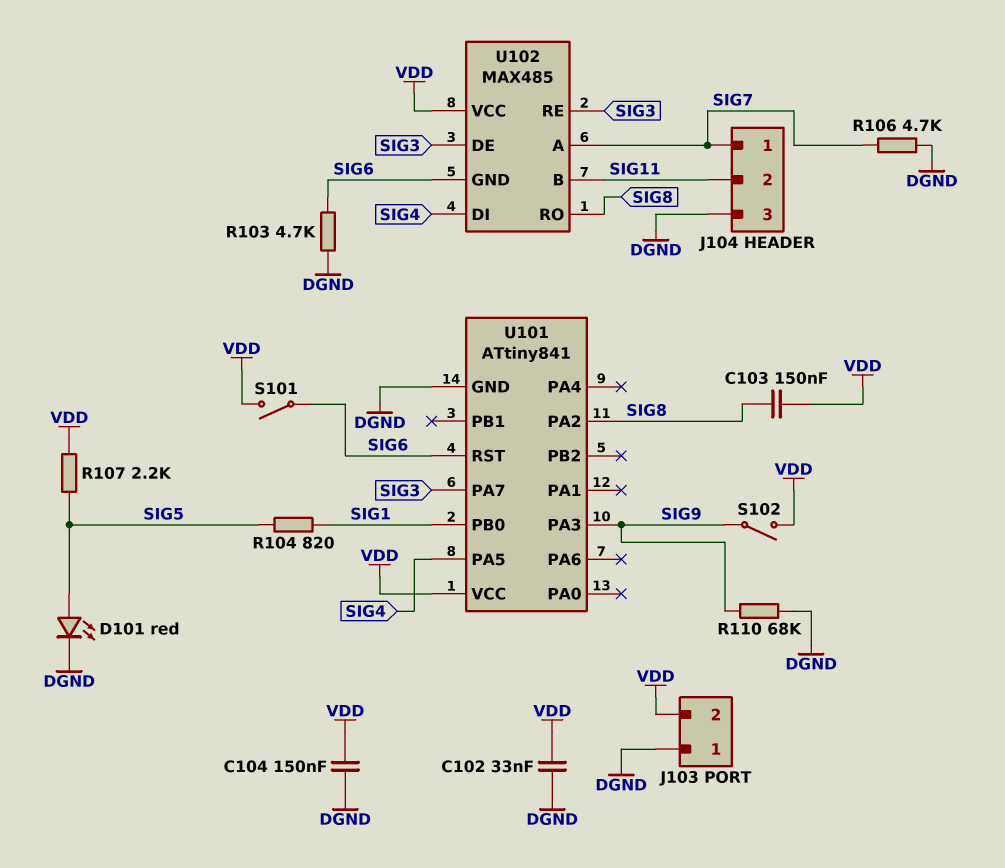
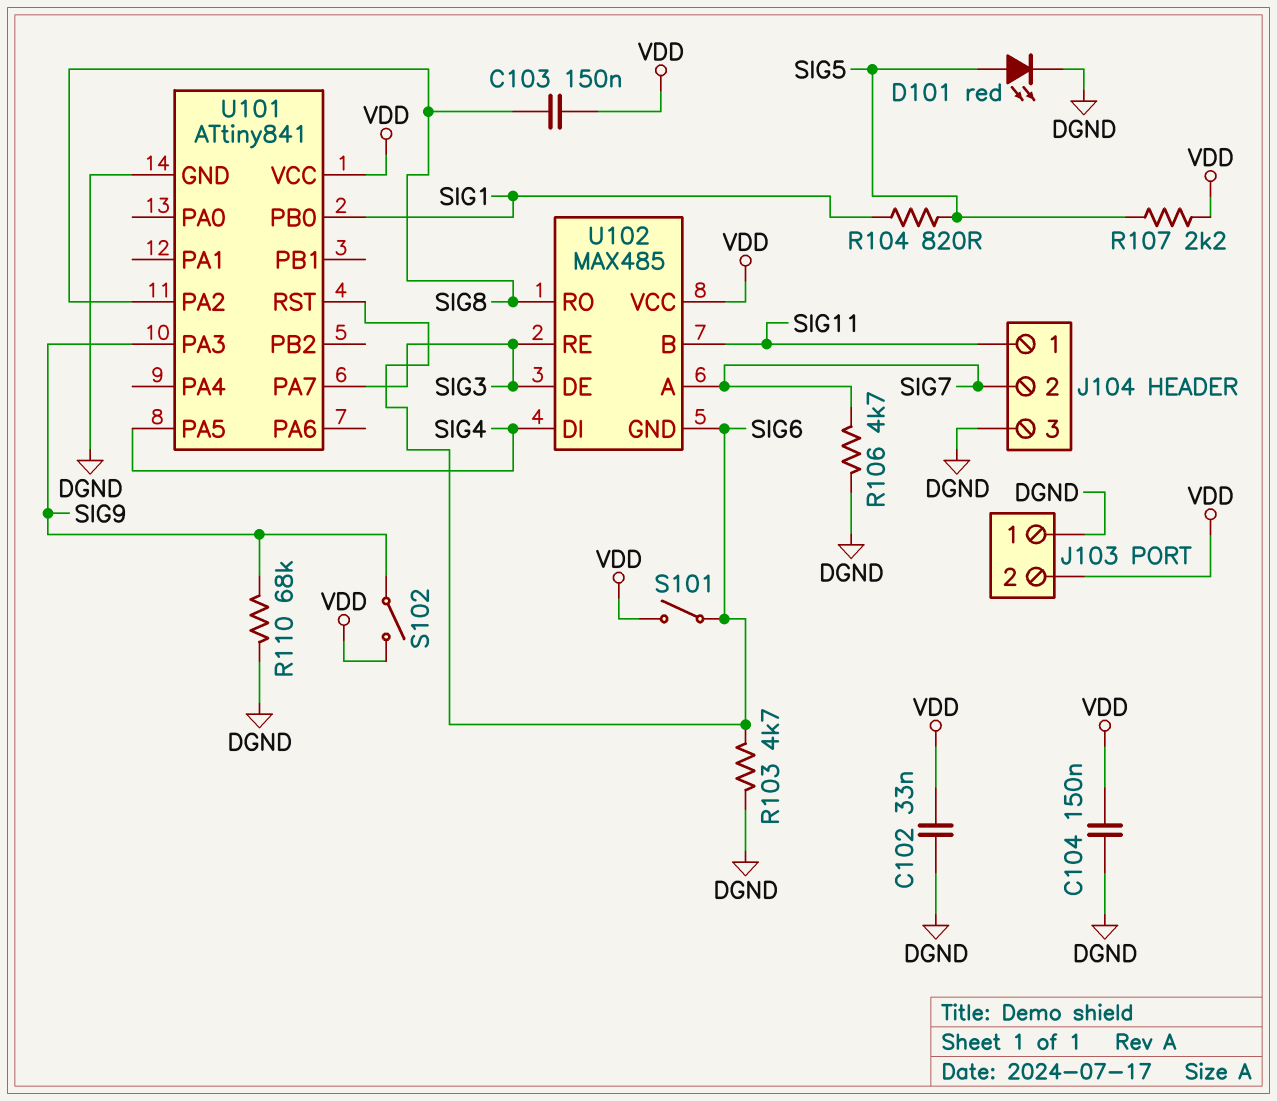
J104 pin 1: SIG7 -> SIG11
J104 pin 2: SIG11 -> SIG7

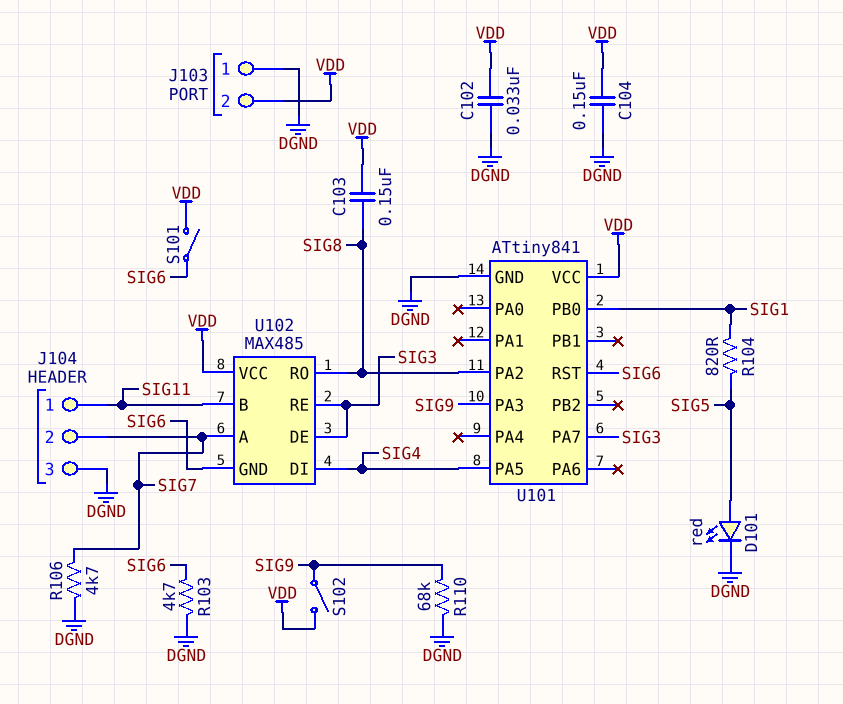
R107: 2.2k (SIG5, VDD) -> none

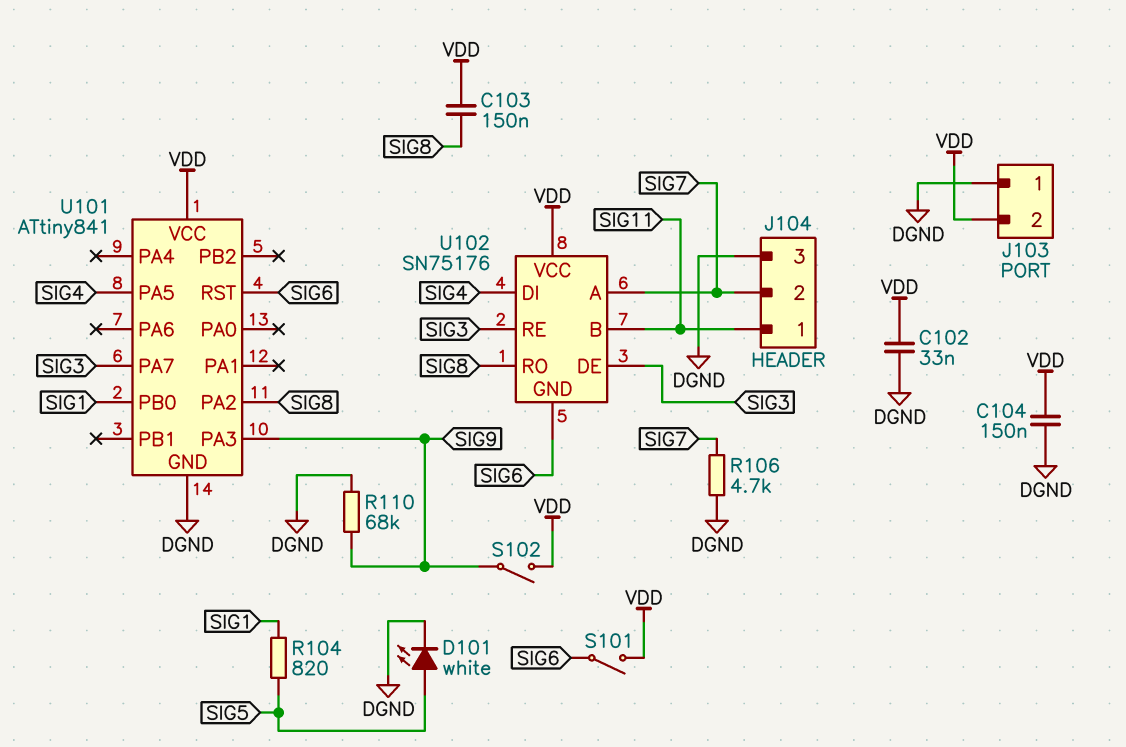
D101: LED red (A SIG5, K DGND) -> LED white (A SIG5, K DGND)
R103: 4.7k (DGND, SIG6) -> none
U102: MAX485 -> SN75176

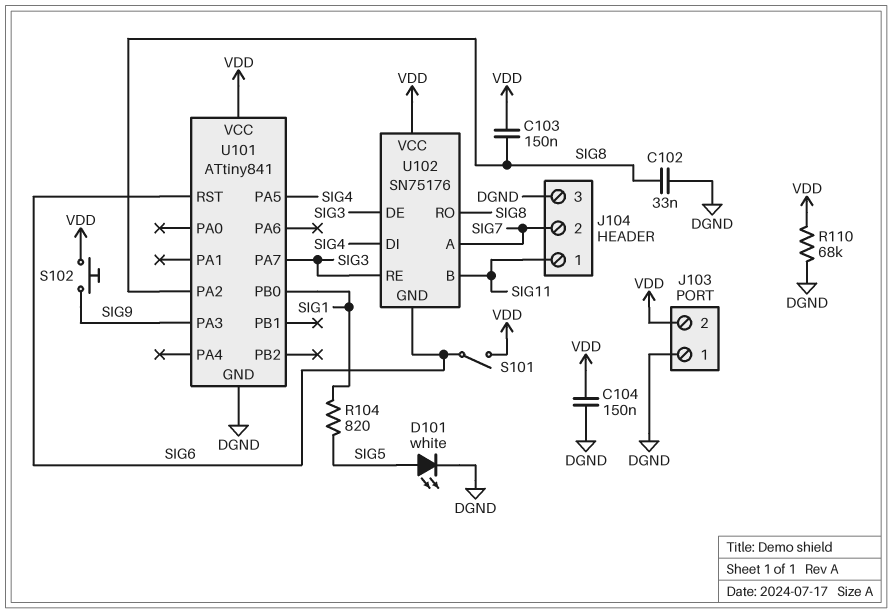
C102: 33nF (DGND, VDD) -> 33nF (DGND, SIG8)
R106: 4.7k (DGND, SIG7) -> none
R110: 68k (DGND, SIG9) -> 68k (DGND, VDD)
S102: switch (SIG9, VDD) -> button (SIG9, VDD)

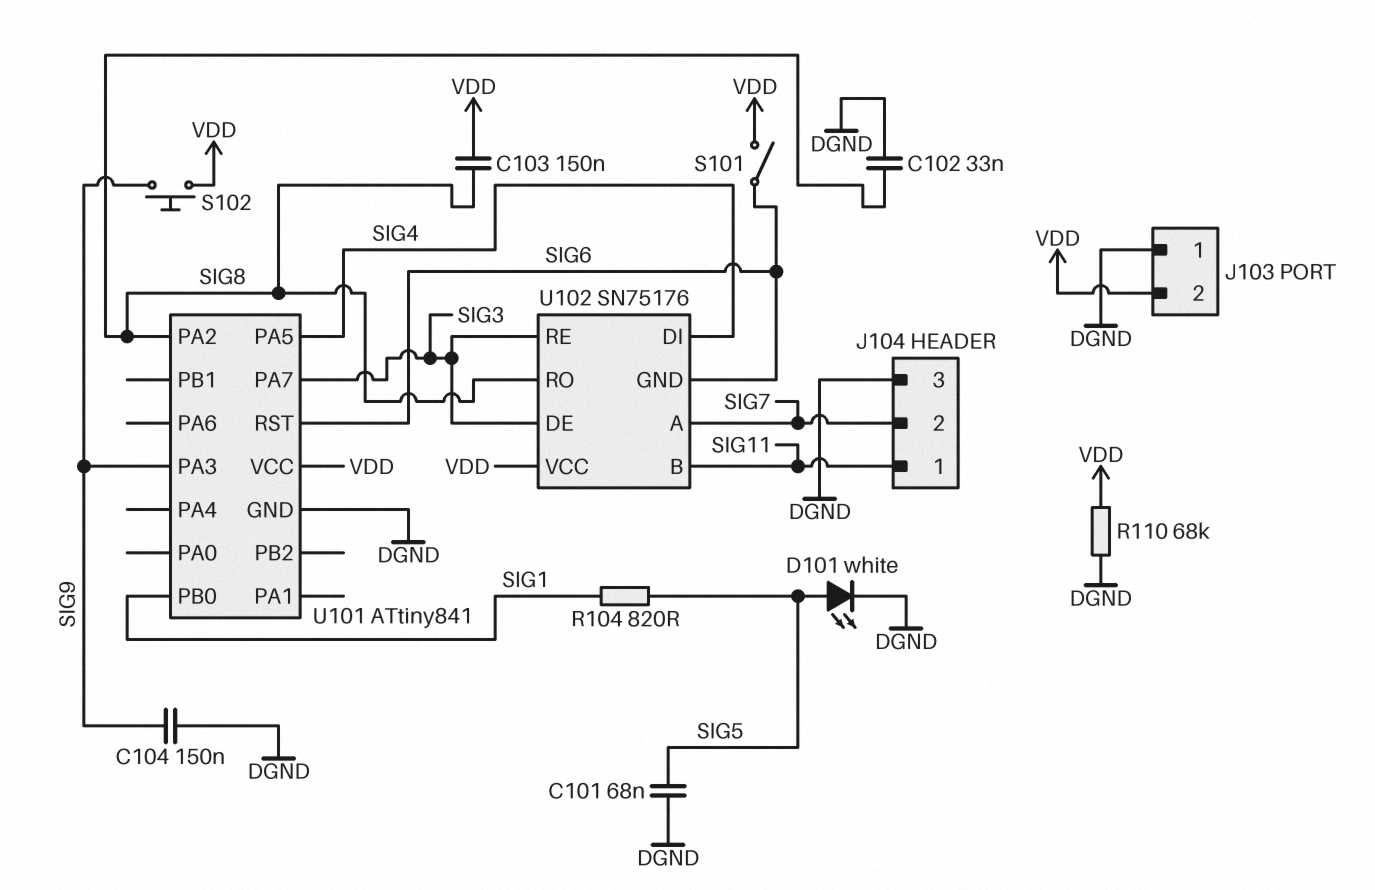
C101: none -> 68nF (DGND, SIG5)
C104: 150nF (DGND, VDD) -> 150nF (DGND, SIG9)

